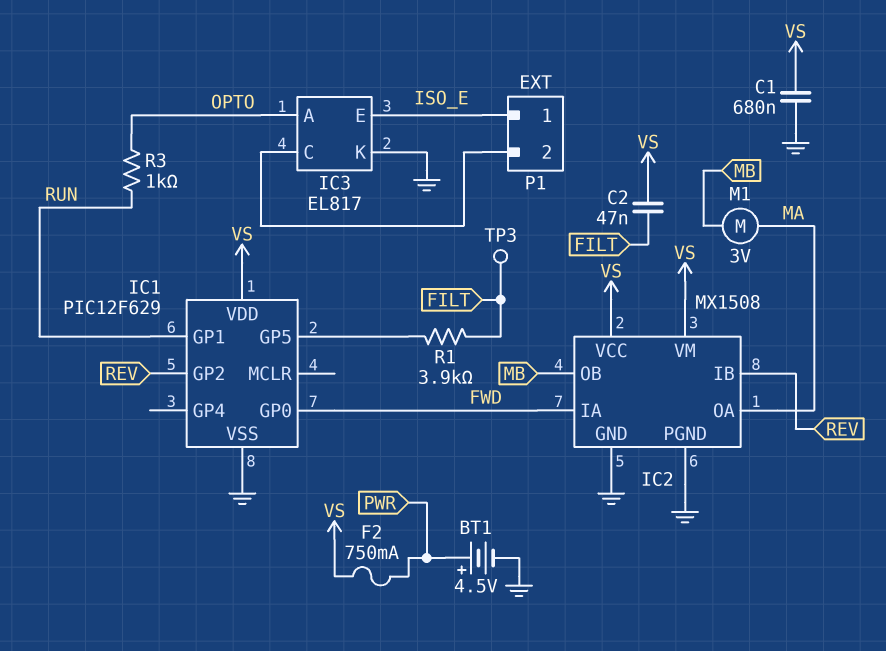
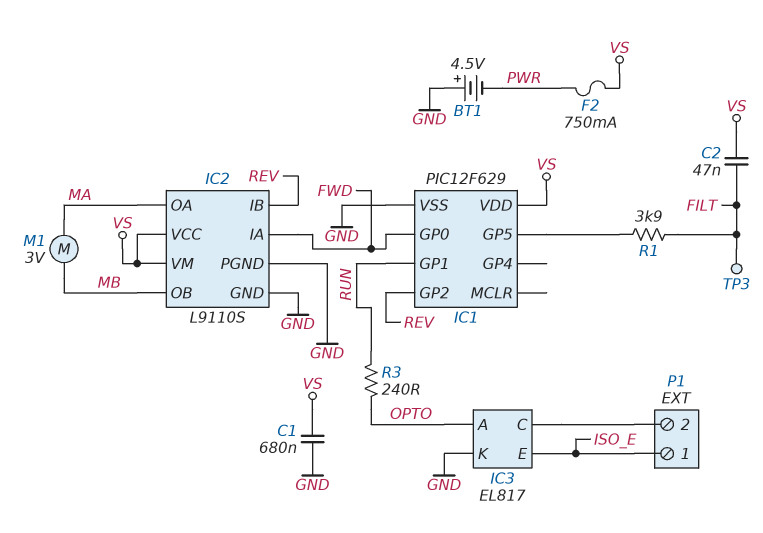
BT1: 4.5V (plus PWR, minus GND) -> 4.5V (plus GND, minus PWR)
IC2: MX1508 -> L9110S
R3: 1k (OPTO, RUN) -> 240 (OPTO, RUN)

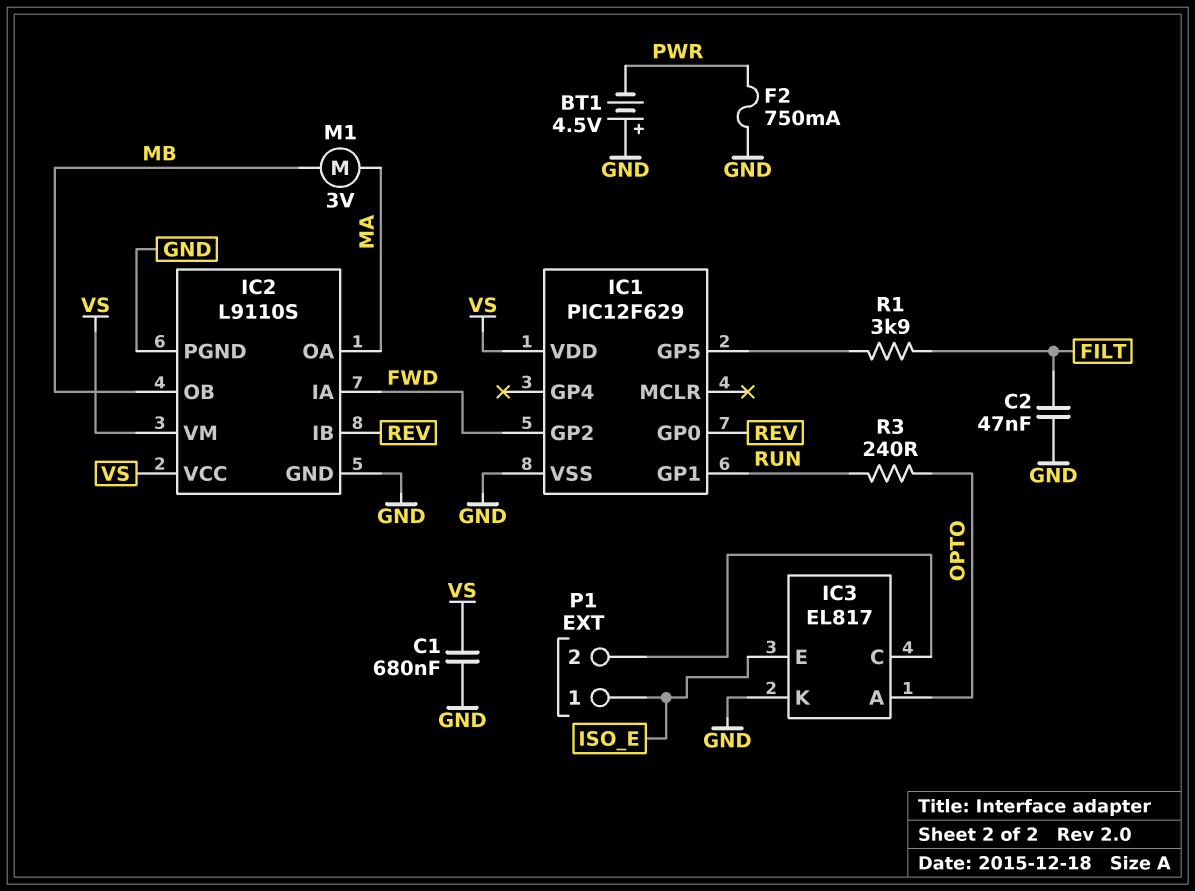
C2: 47nF (FILT, VS) -> 47nF (FILT, GND)
F2: 750mA (PWR, VS) -> 750mA (GND, PWR)
IC1 pin GP0: FWD -> REV
IC1 pin GP2: REV -> FWD
TP3: test point (FILT) -> none

